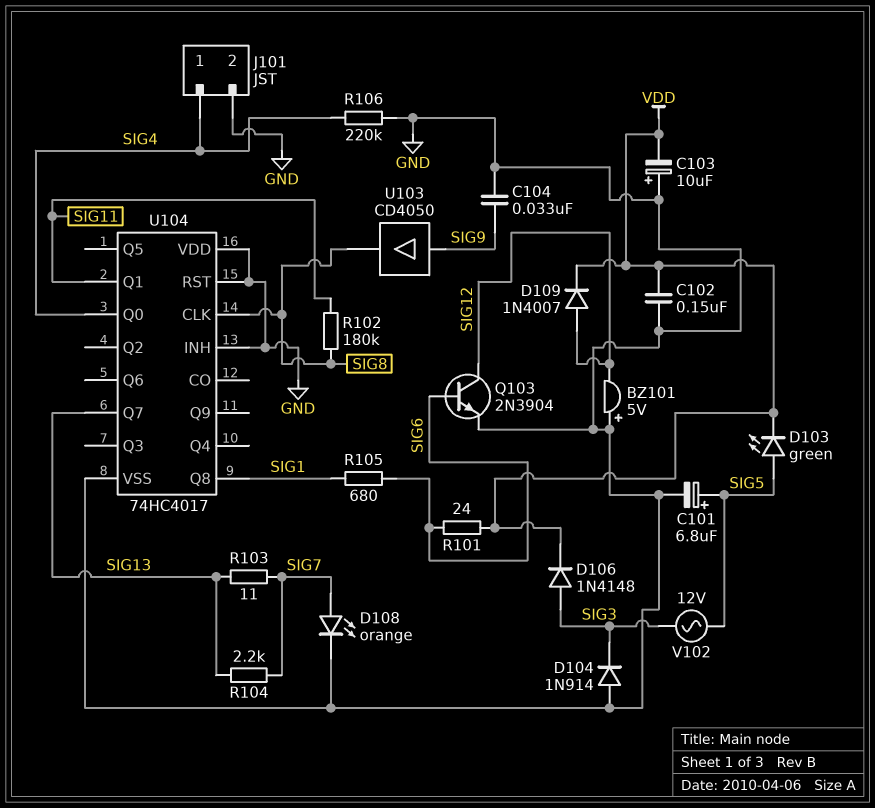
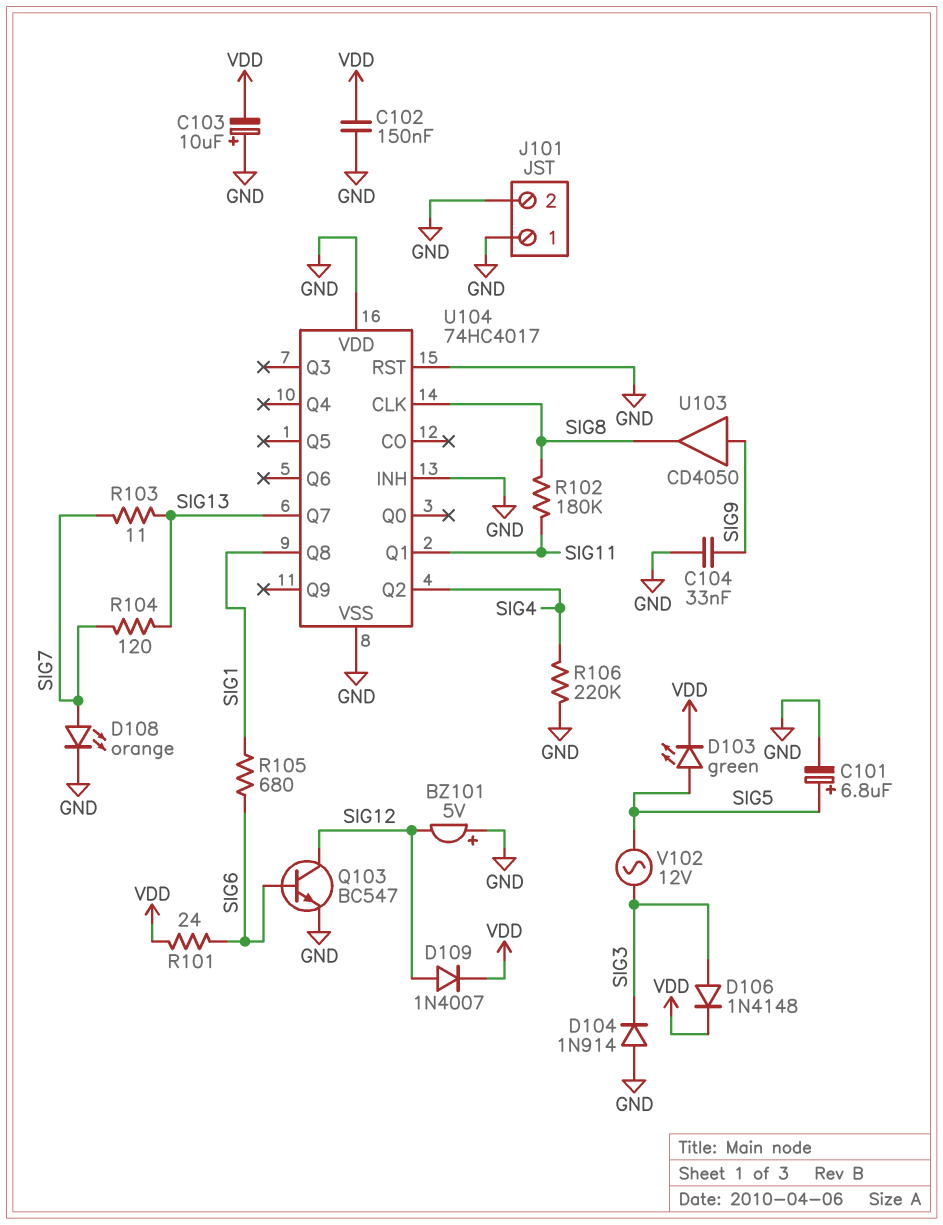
J101 pin 1: SIG4 -> GND
Q103: NPN 2N3904 (B SIG6, C SIG12, E GND) -> NPN BC547 (B SIG6, C SIG12, E GND)
R104: 2.2k (SIG7, SIG13) -> 120 (SIG7, SIG13)
U104 pin Q0: SIG4 -> none
U104 pin Q2: none -> SIG4

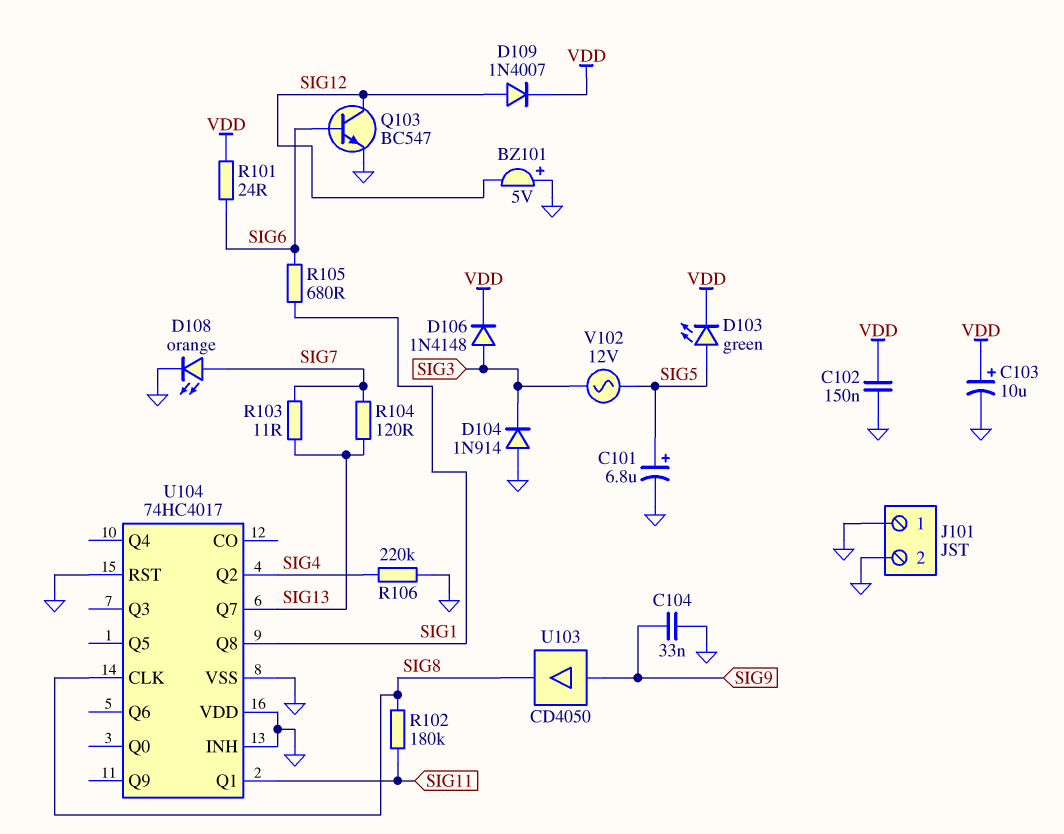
C103: 10uF (plus GND, minus VDD) -> 10uF (plus VDD, minus GND)

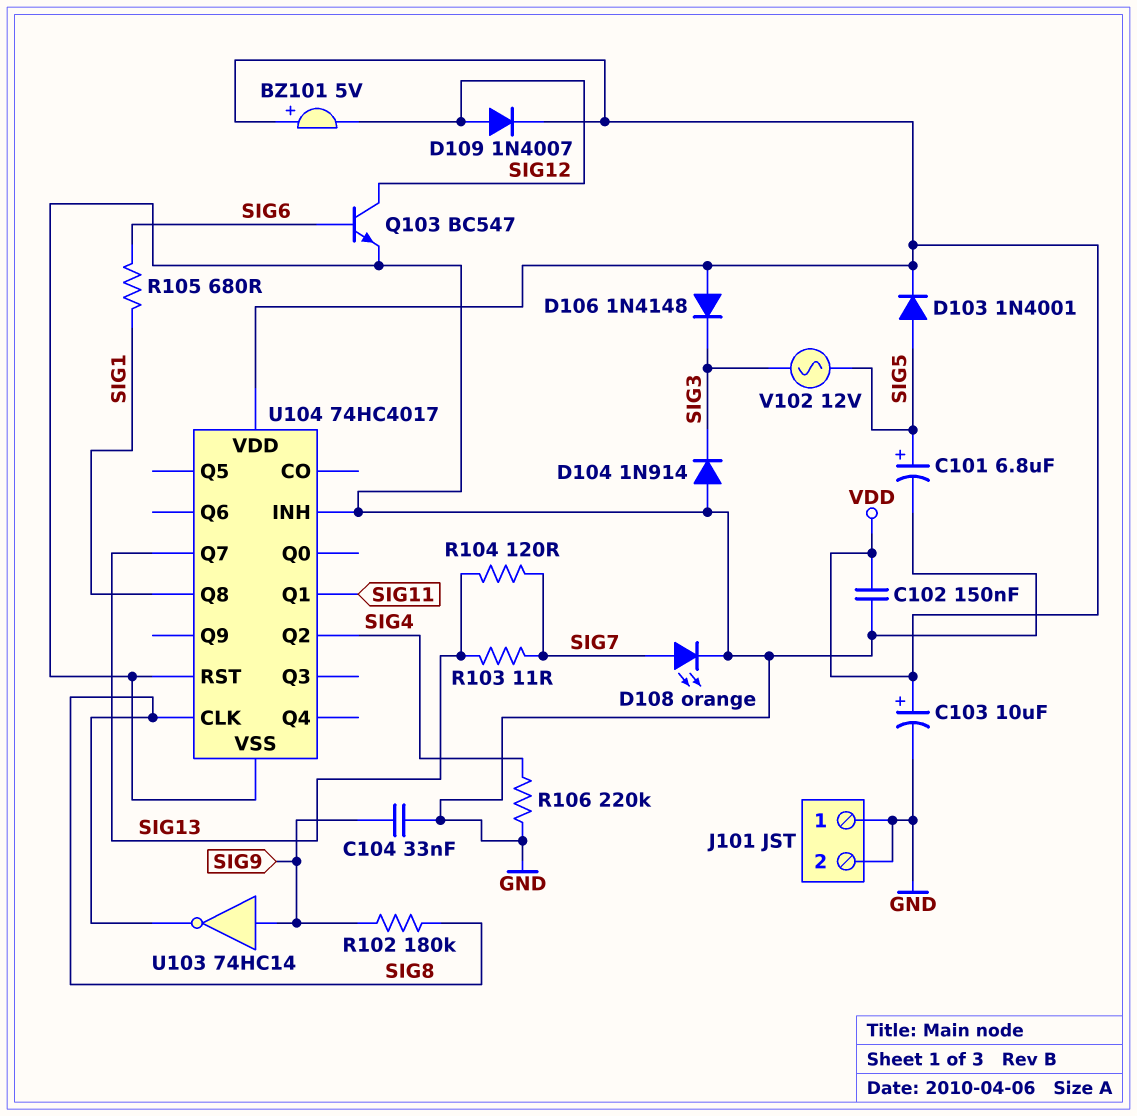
BZ101: buzzer 5V (plus GND, minus SIG12) -> buzzer 5V (plus VDD, minus SIG12)
D103: LED green (A SIG5, K VDD) -> diode 1N4001 (A SIG5, K VDD)
D106: diode 1N4148 (A SIG3, K VDD) -> diode 1N4148 (A VDD, K SIG3)
R101: 24 (SIG6, VDD) -> none
R102: 180k (SIG8, SIG11) -> 180k (SIG8, SIG9)
U103: buffer CD4050 (in SIG9, out SIG8) -> NOT 74HC14 (in SIG9, out SIG8)
U104 pin VDD: GND -> VDD

